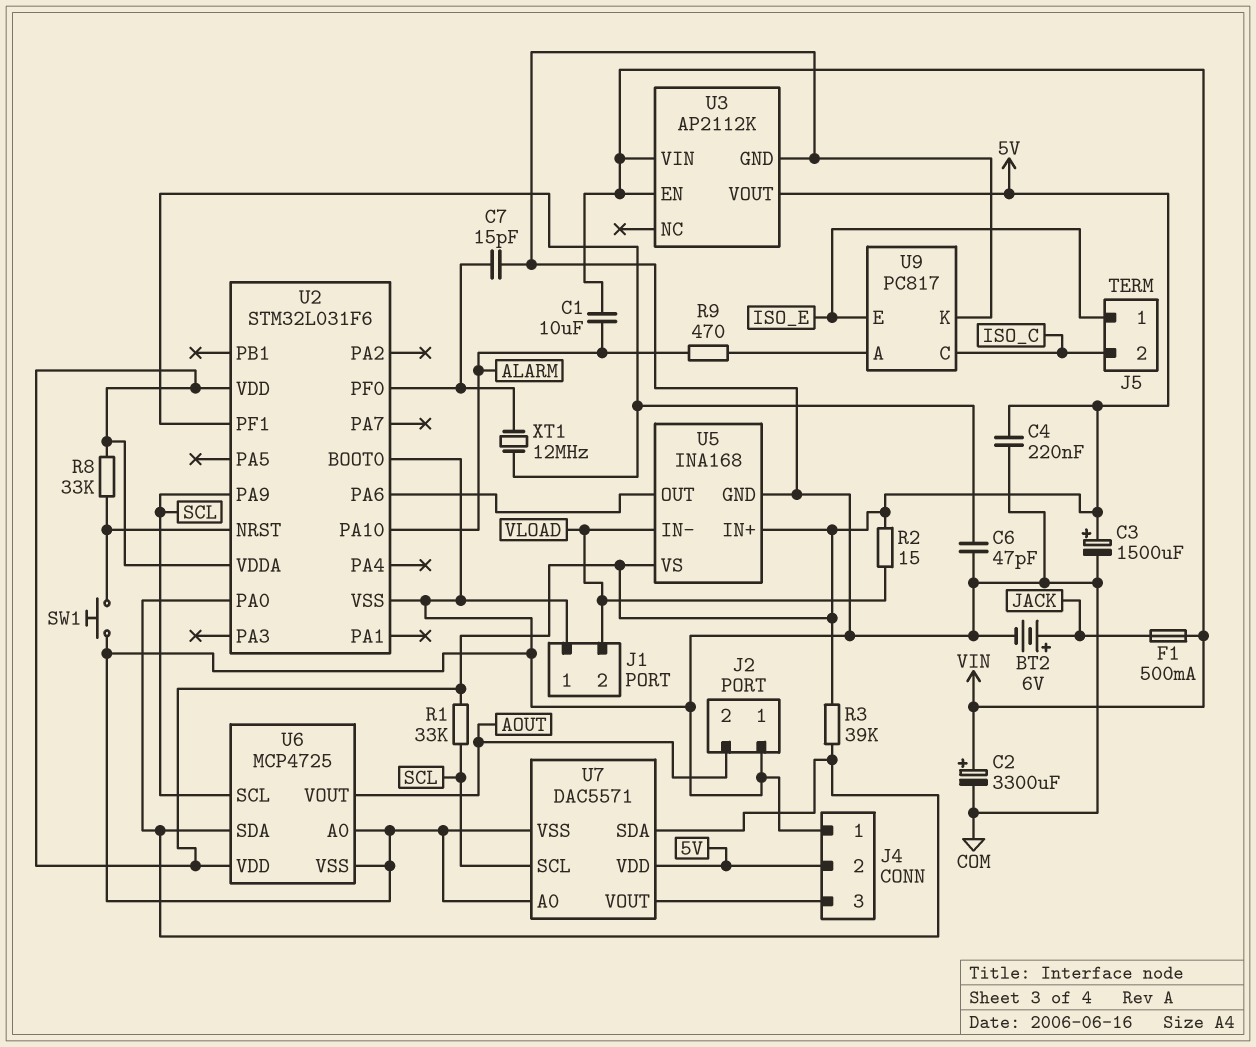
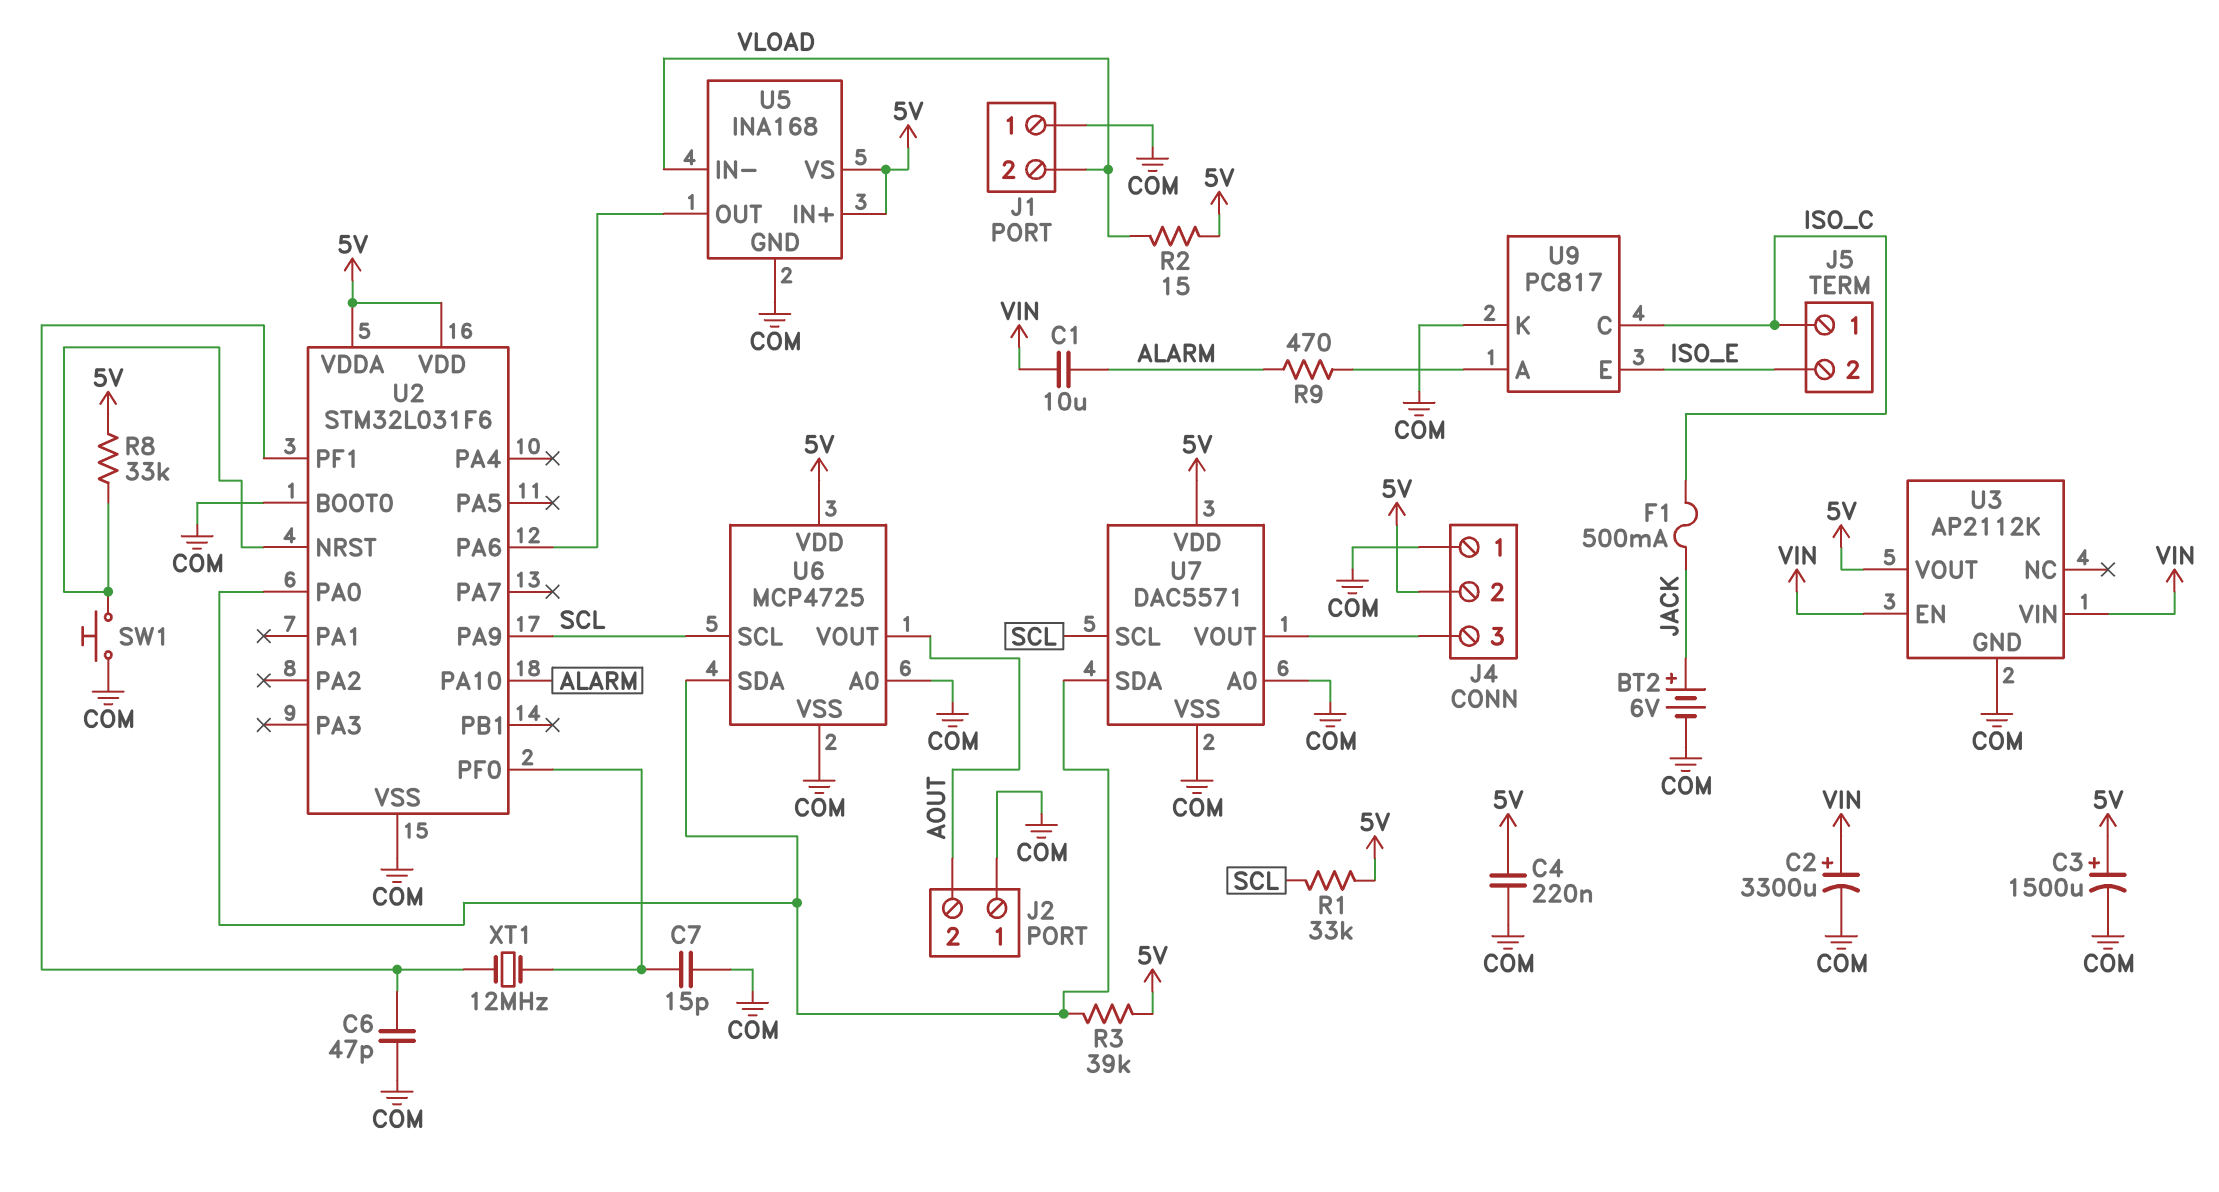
F1: 500mA (JACK, VIN) -> 500mA (ISO_C, JACK)
J5 pin 1: ISO_E -> ISO_C
J5 pin 2: ISO_C -> ISO_E

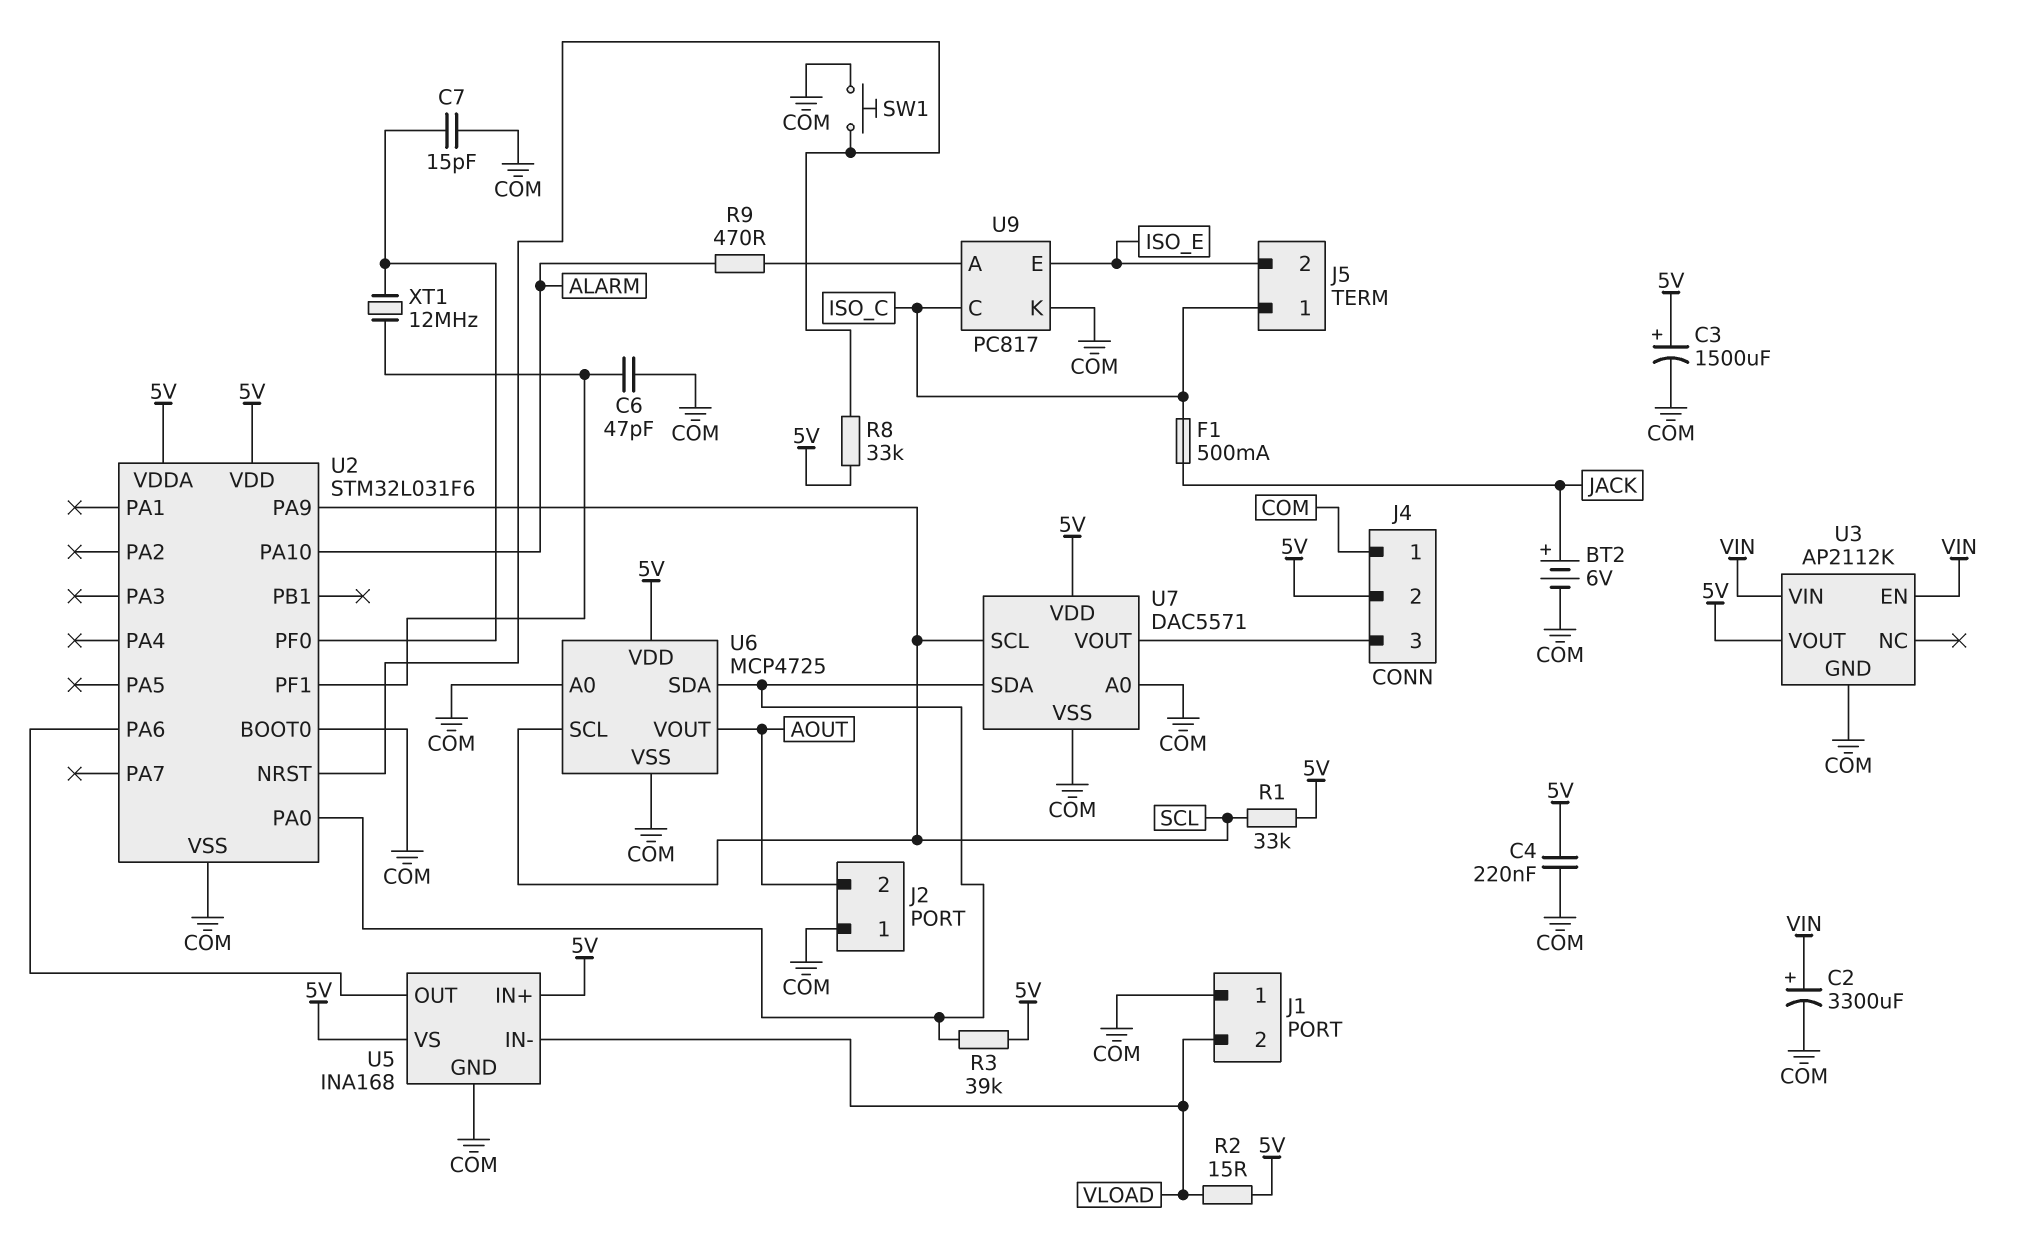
C1: 10uF (ALARM, VIN) -> none

